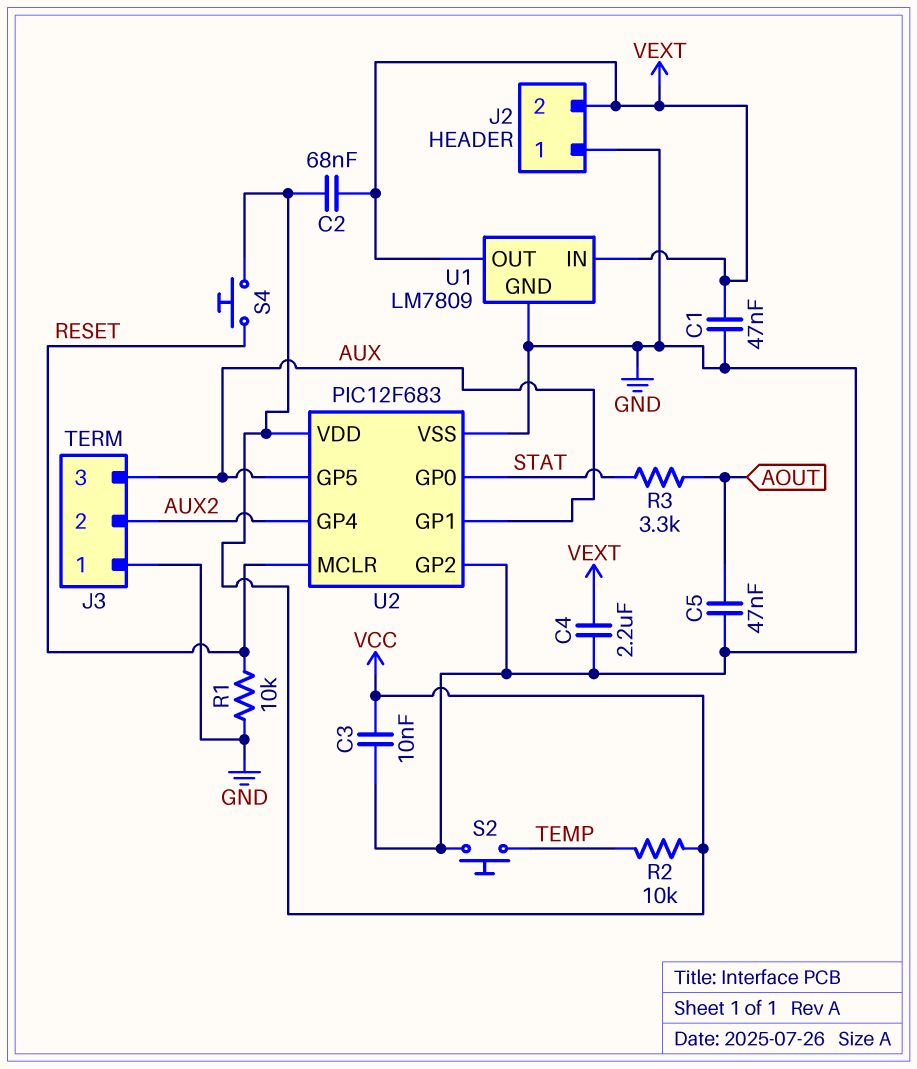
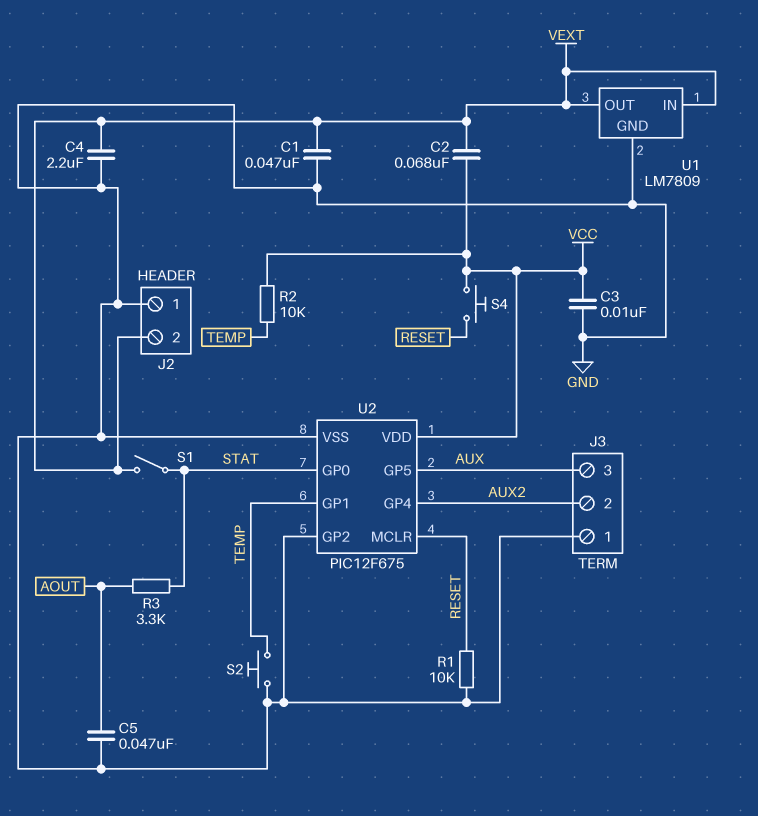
S1: none -> switch (STAT, VEXT)
U2: PIC12F683 -> PIC12F675
U2 pin GP1: AUX -> TEMP

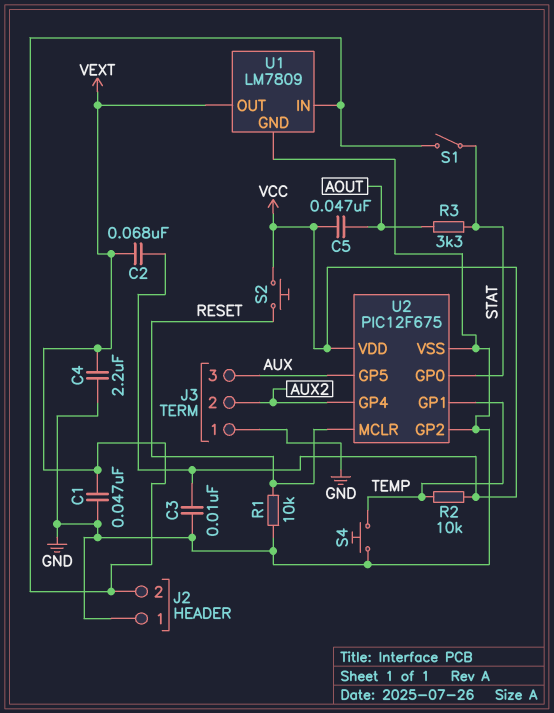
C5: 47nF (AOUT, GND) -> 47nF (AOUT, VCC)
S2: button (GND, TEMP) -> button (RESET, VCC)
S4: button (RESET, VCC) -> button (GND, TEMP)

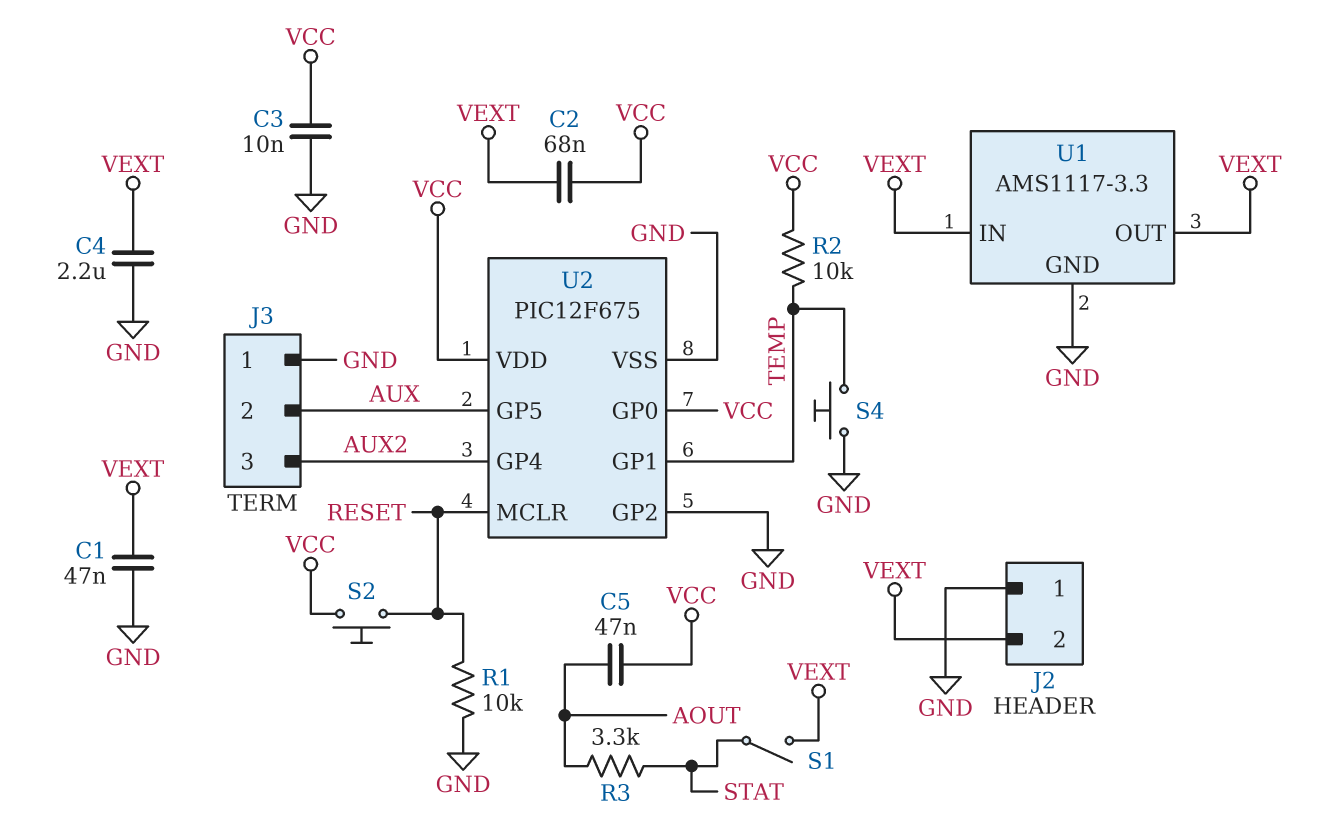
J3 pin 2: AUX2 -> AUX
J3 pin 3: AUX -> AUX2
U1: LM7809 -> AMS1117-3.3
U2 pin GP0: STAT -> VCC

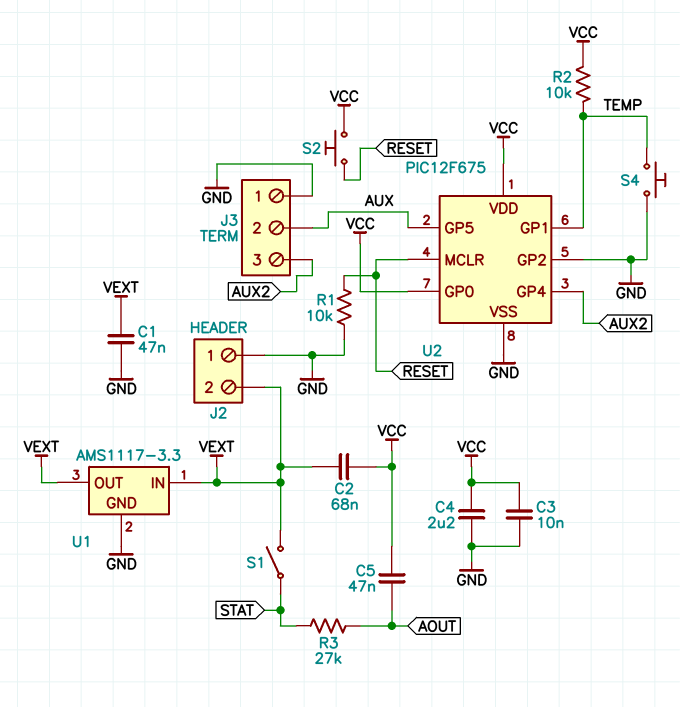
C4: 2.2uF (GND, VEXT) -> 2.2uF (GND, VCC)
R3: 3.3k (AOUT, STAT) -> 27k (AOUT, STAT)

